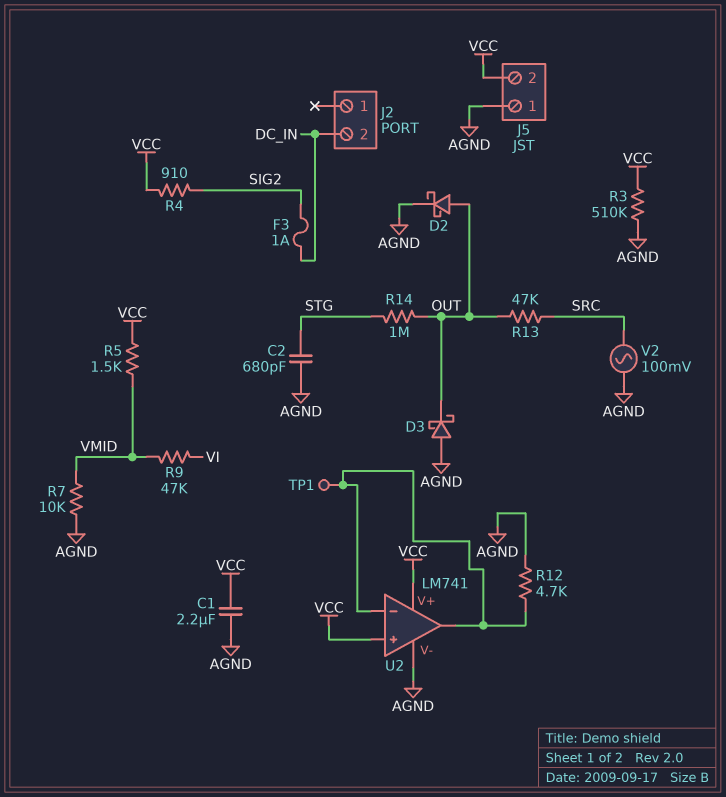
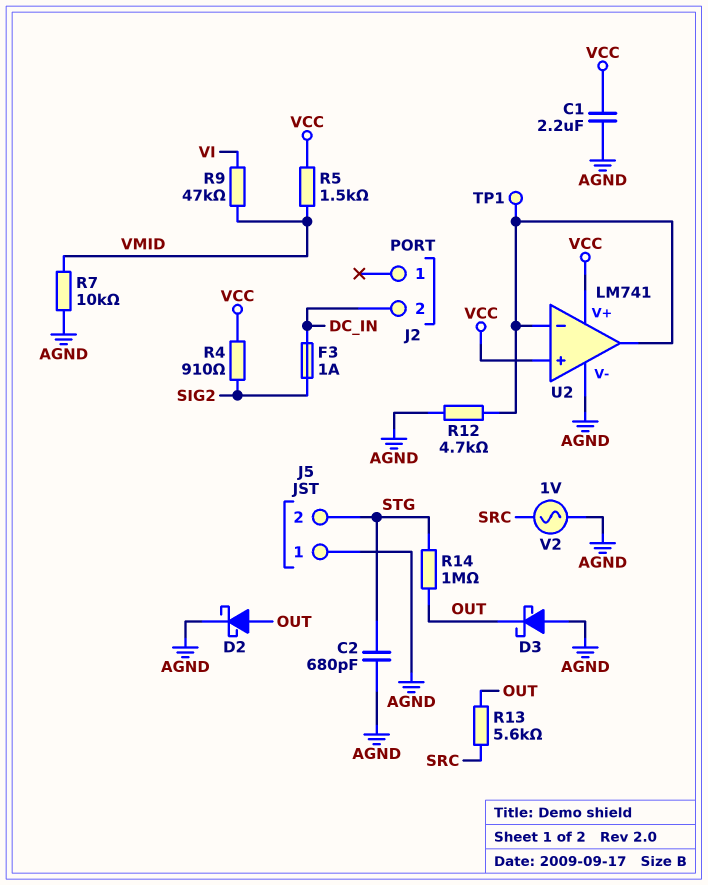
J5 pin 2: VCC -> STG
R3: 510k (AGND, VCC) -> none
R13: 47k (OUT, SRC) -> 5.6k (OUT, SRC)
V2: AC 100mV (AGND, SRC) -> AC 1V (AGND, SRC)

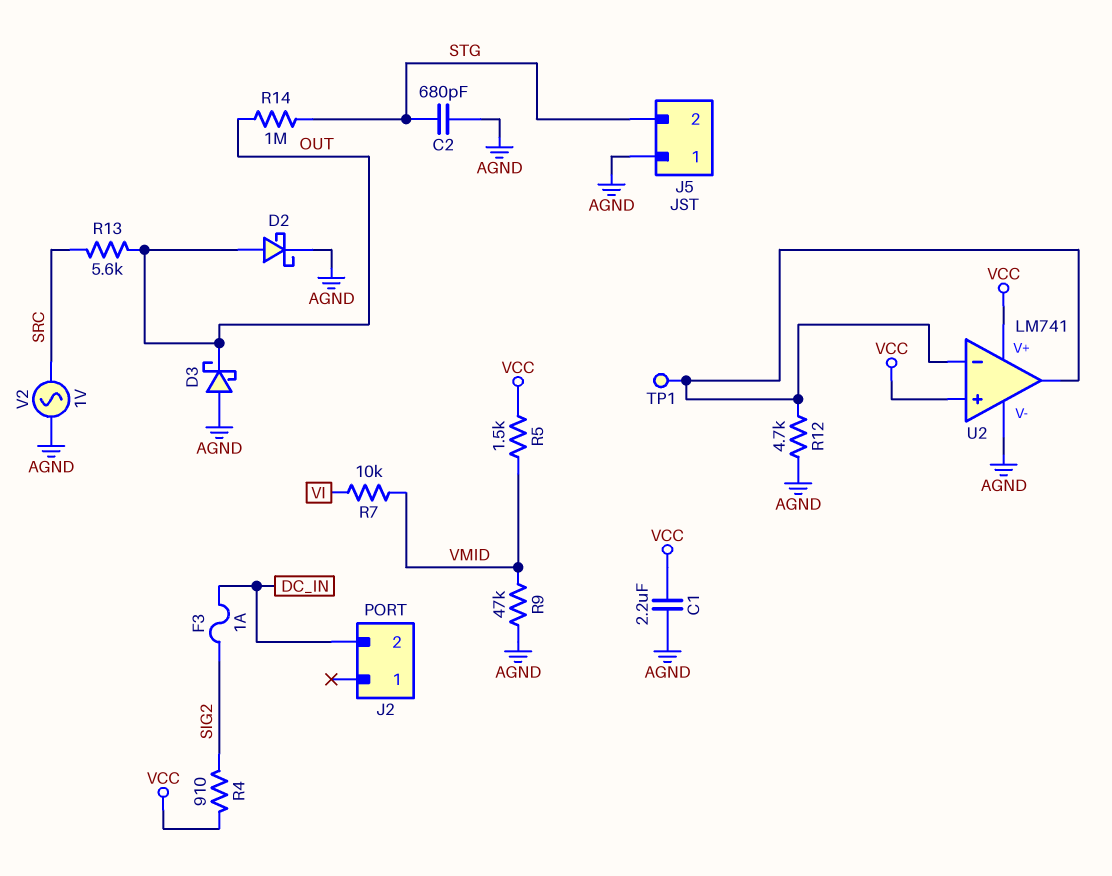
R7: 10k (AGND, VMID) -> 10k (VI, VMID)
R9: 47k (VI, VMID) -> 47k (AGND, VMID)

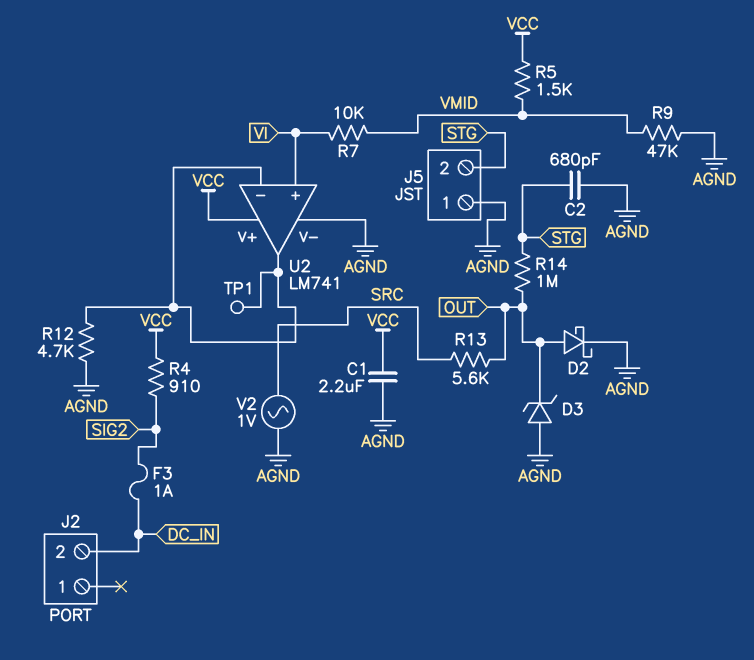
D3: schottky (A AGND, K OUT) -> zener (A AGND, K OUT)
U2 pin in+: VCC -> VI

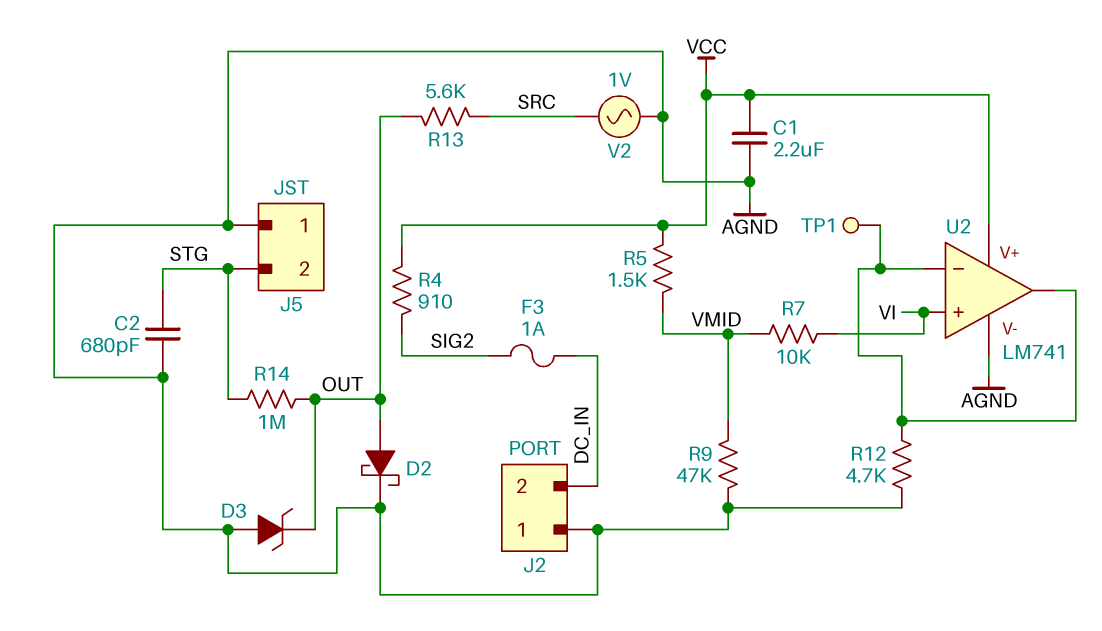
J2 pin 1: none -> AGND

